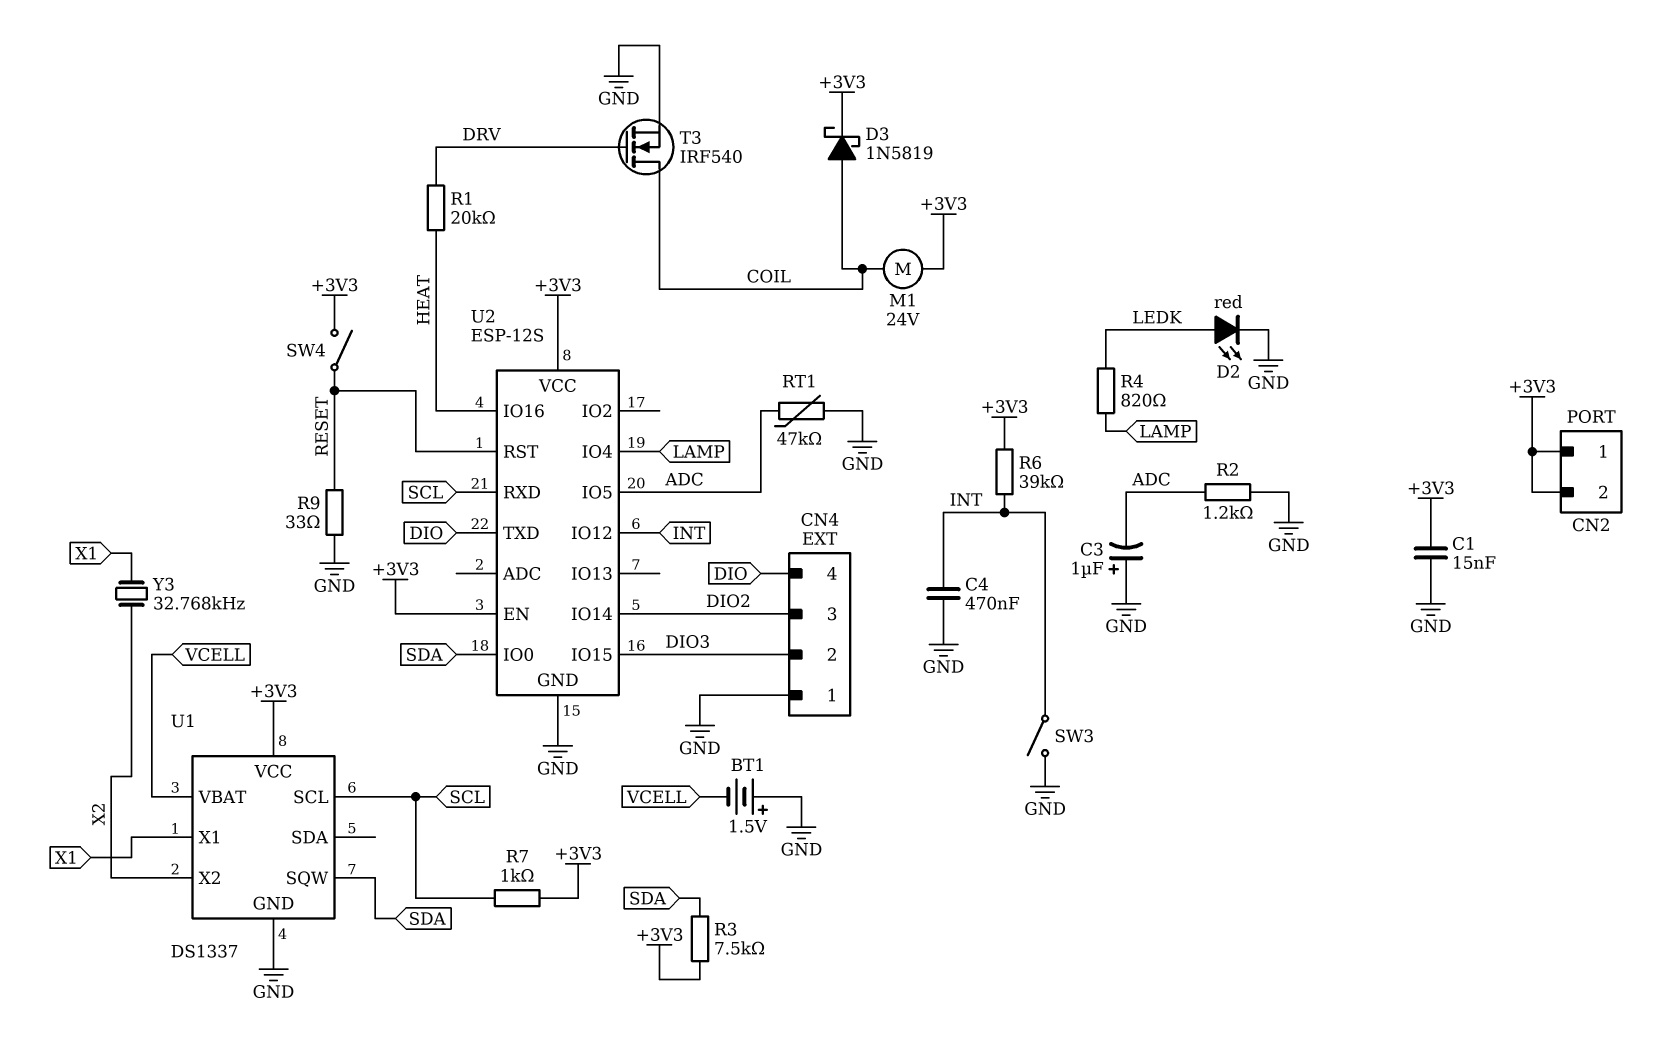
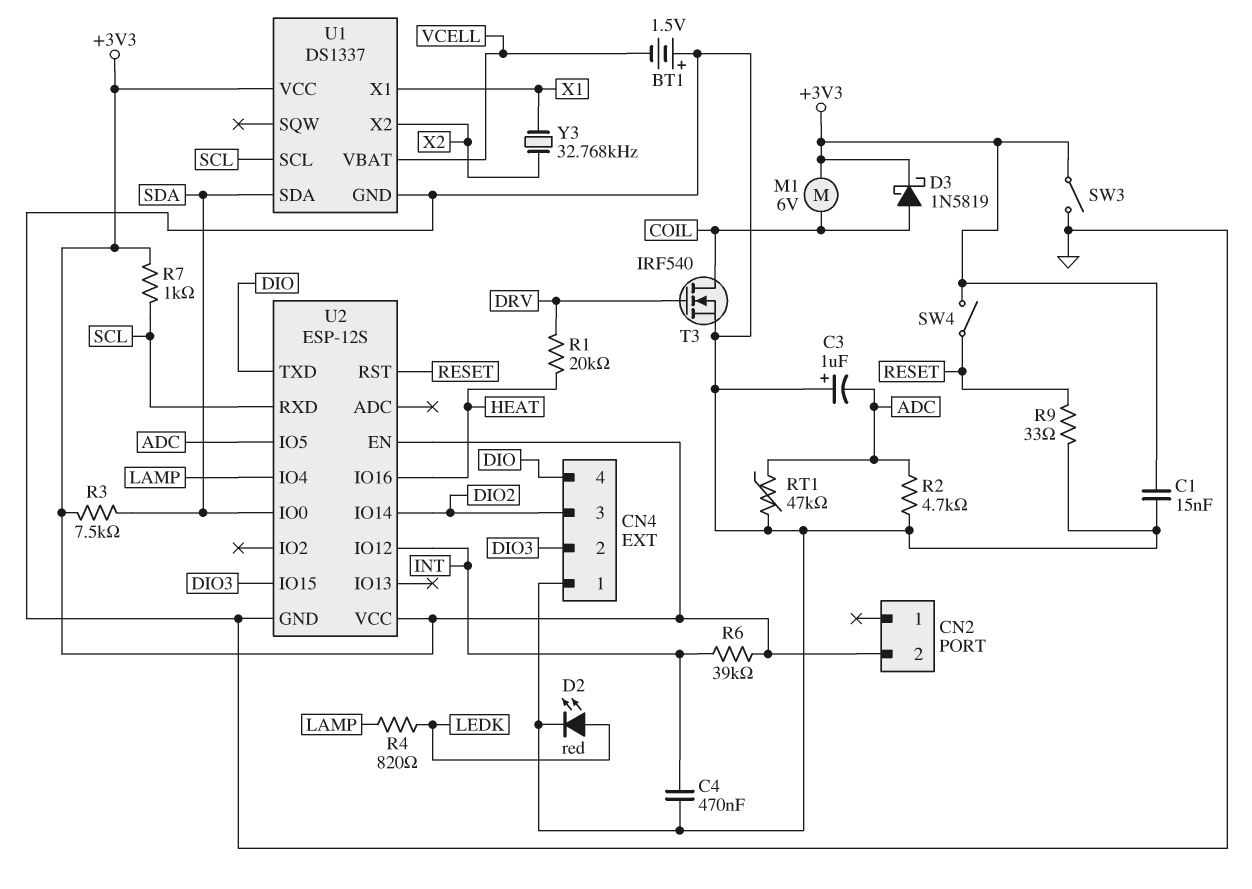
CN2 pin 1: +3V3 -> none
M1: motor 24V (+3V3, COIL) -> motor 6V (+3V3, COIL)
R2: 1.2k (ADC, GND) -> 4.7k (ADC, GND)
SW3: switch (GND, INT) -> switch (+3V3, GND)
U1 pin SDA: none -> SDA
U1 pin SQW: SDA -> none

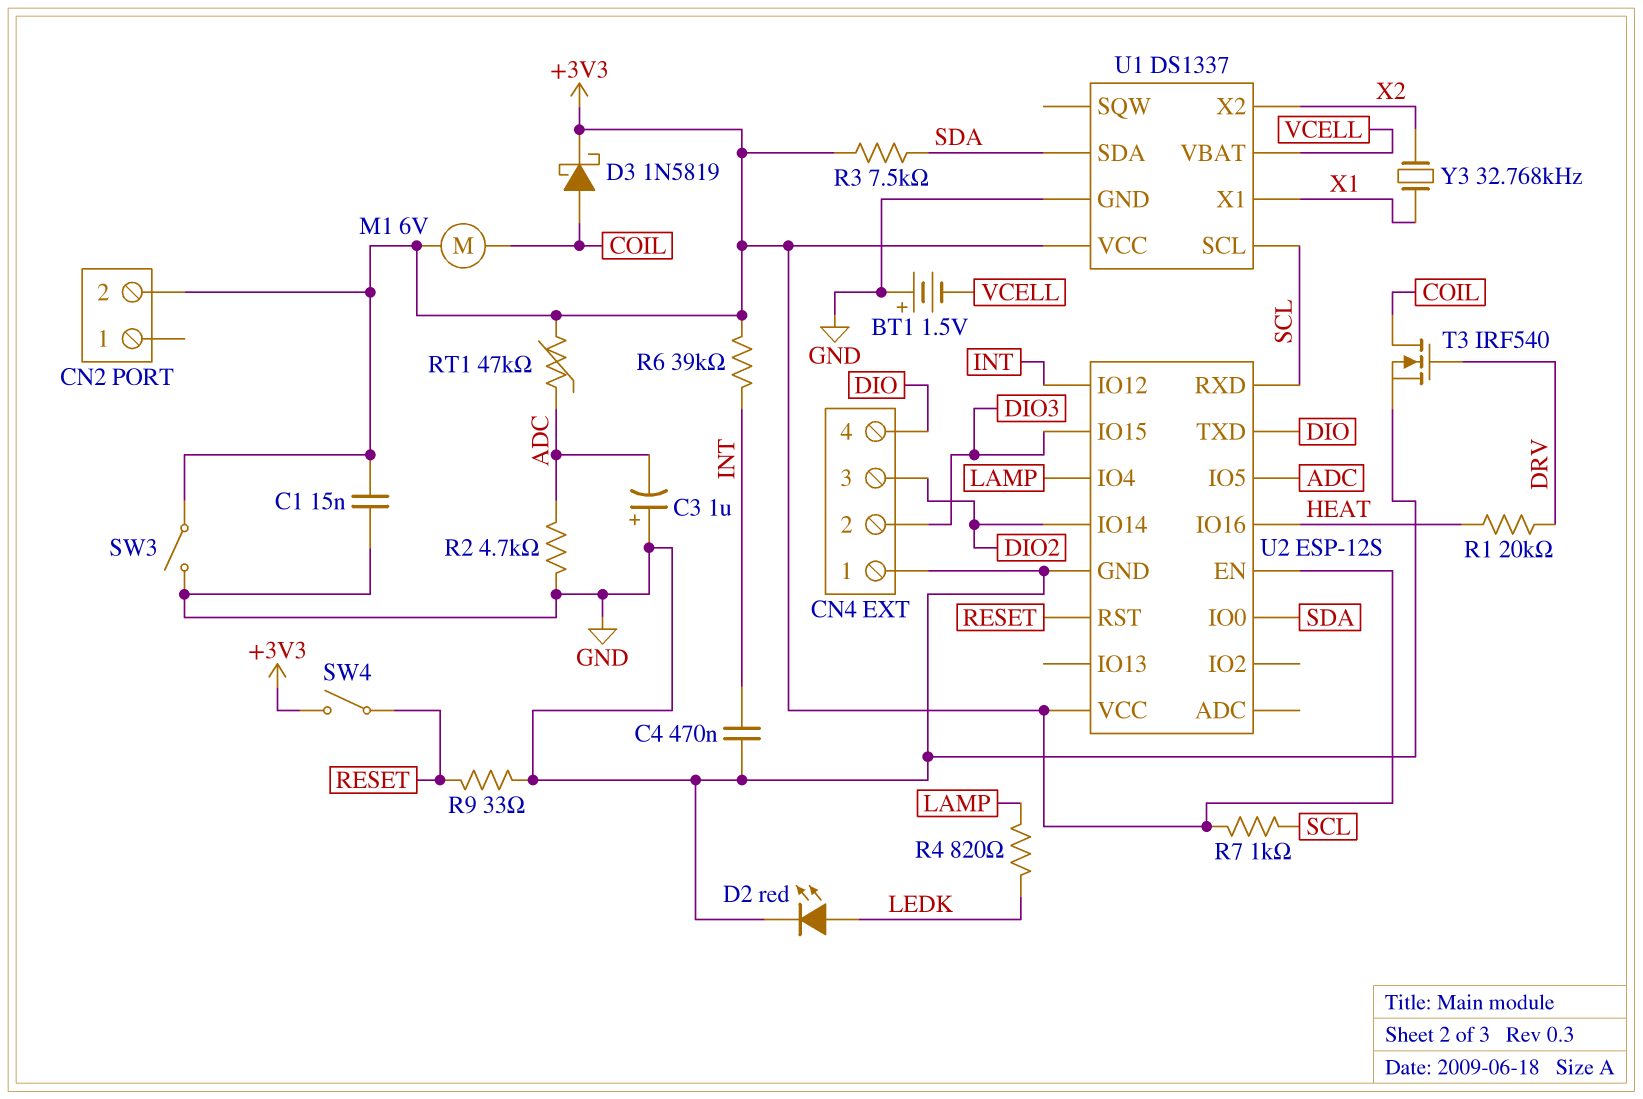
RT1: 47k (ADC, GND) -> 47k (+3V3, ADC)

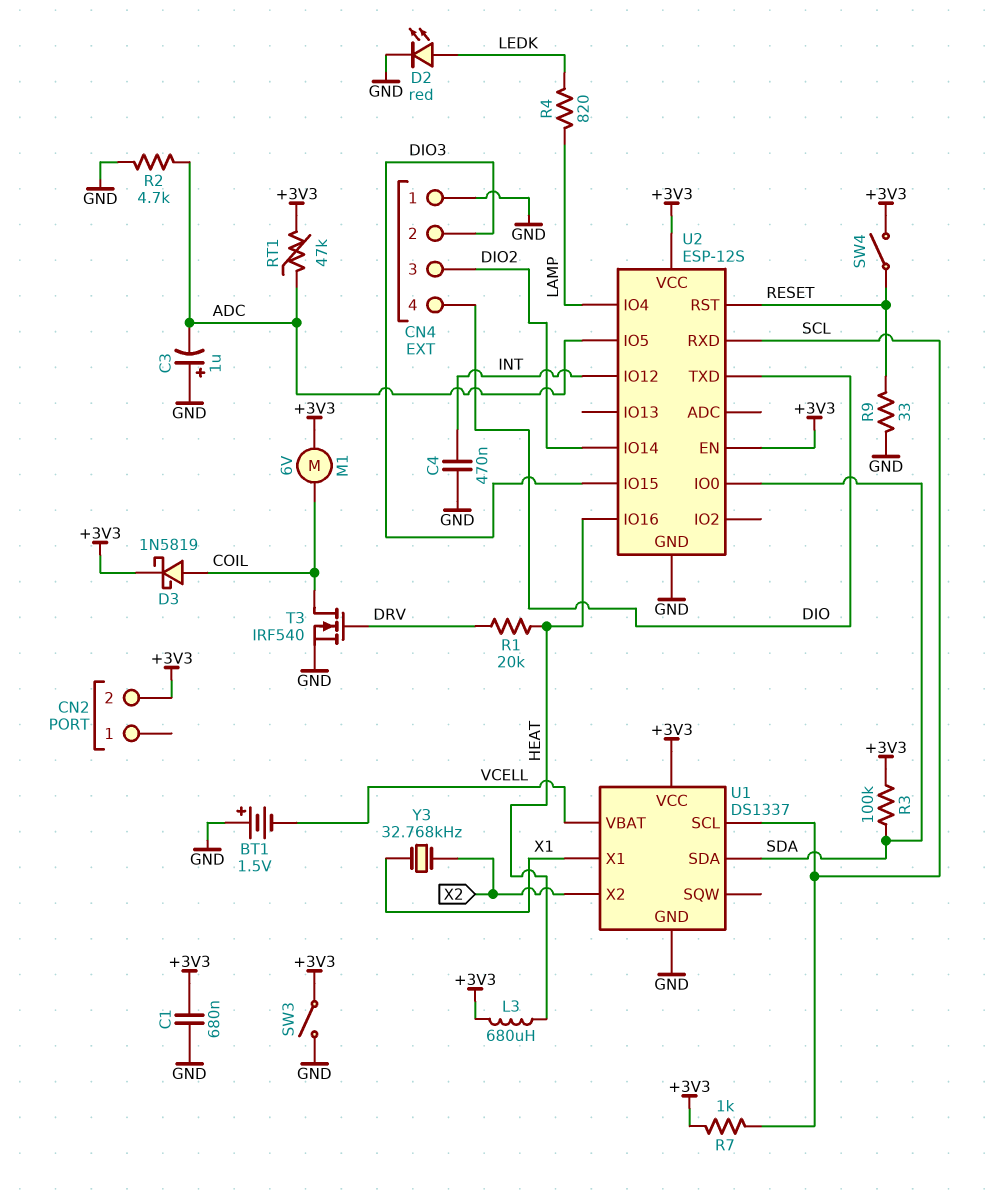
C1: 15nF (+3V3, GND) -> 680nF (+3V3, GND)
L3: none -> 680uH (+3V3, HEAT)
R3: 7.5k (+3V3, SDA) -> 100k (+3V3, SDA)
R6: 39k (+3V3, INT) -> none

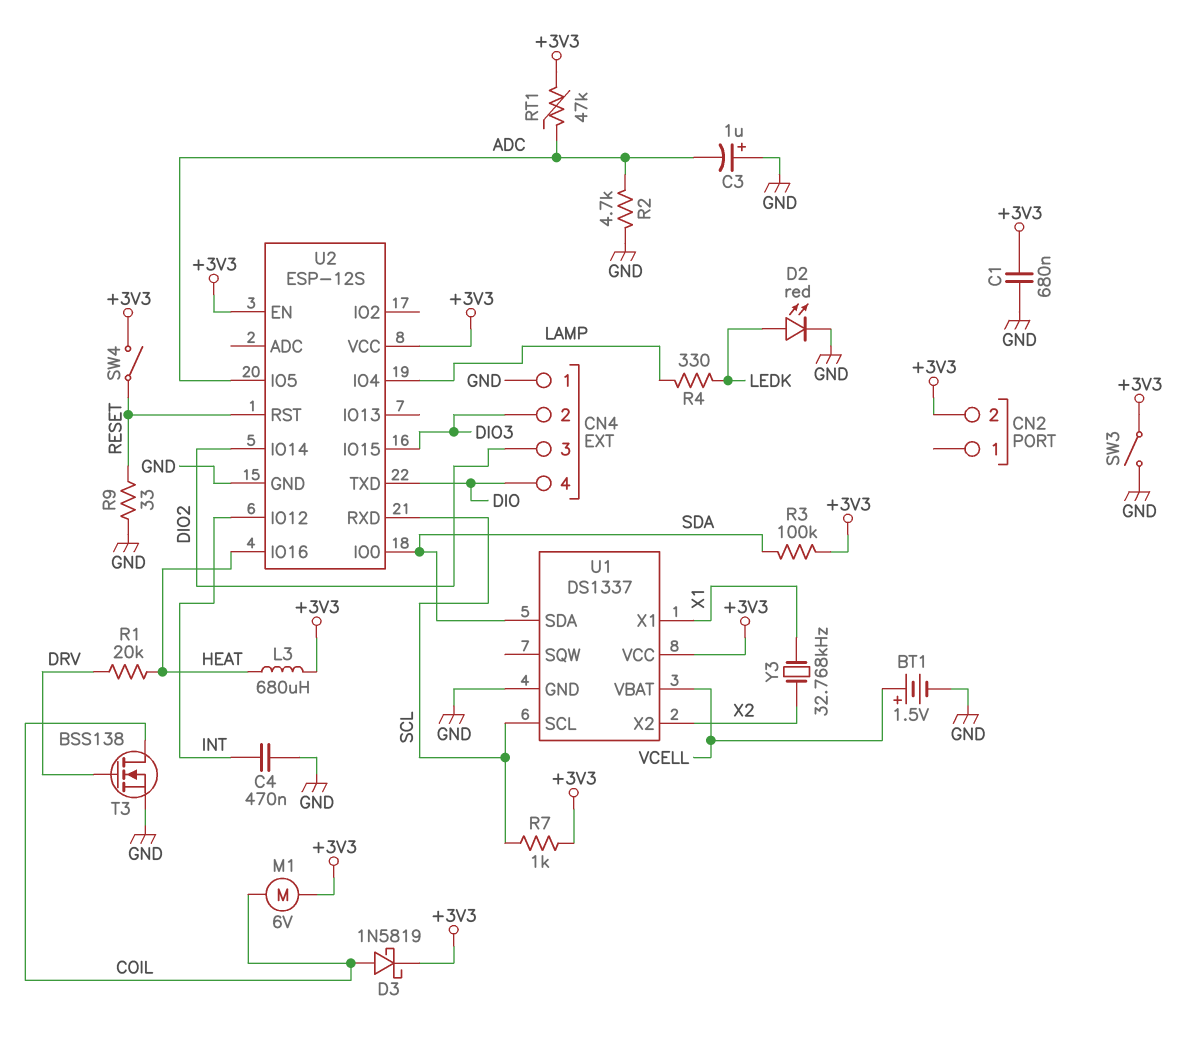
BT1: 1.5V (plus GND, minus VCELL) -> 1.5V (plus VCELL, minus GND)
R4: 820 (LAMP, LEDK) -> 330 (LAMP, LEDK)
T3: NMOS IRF540 (G DRV, D COIL, S GND) -> NMOS BSS138 (G DRV, D COIL, S GND)

